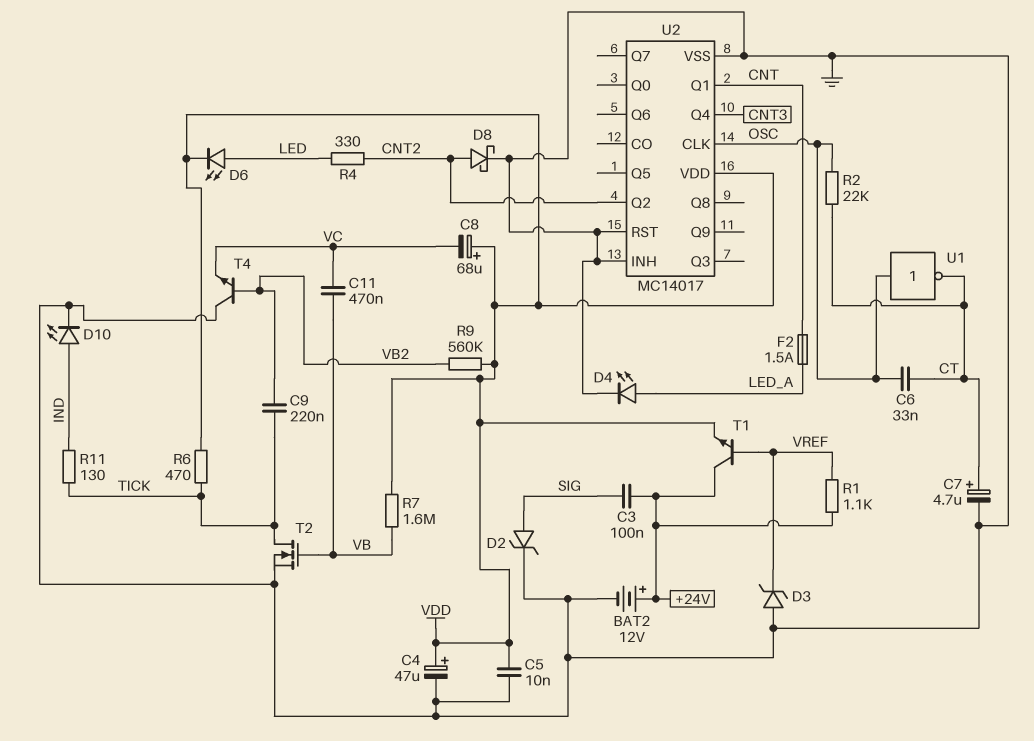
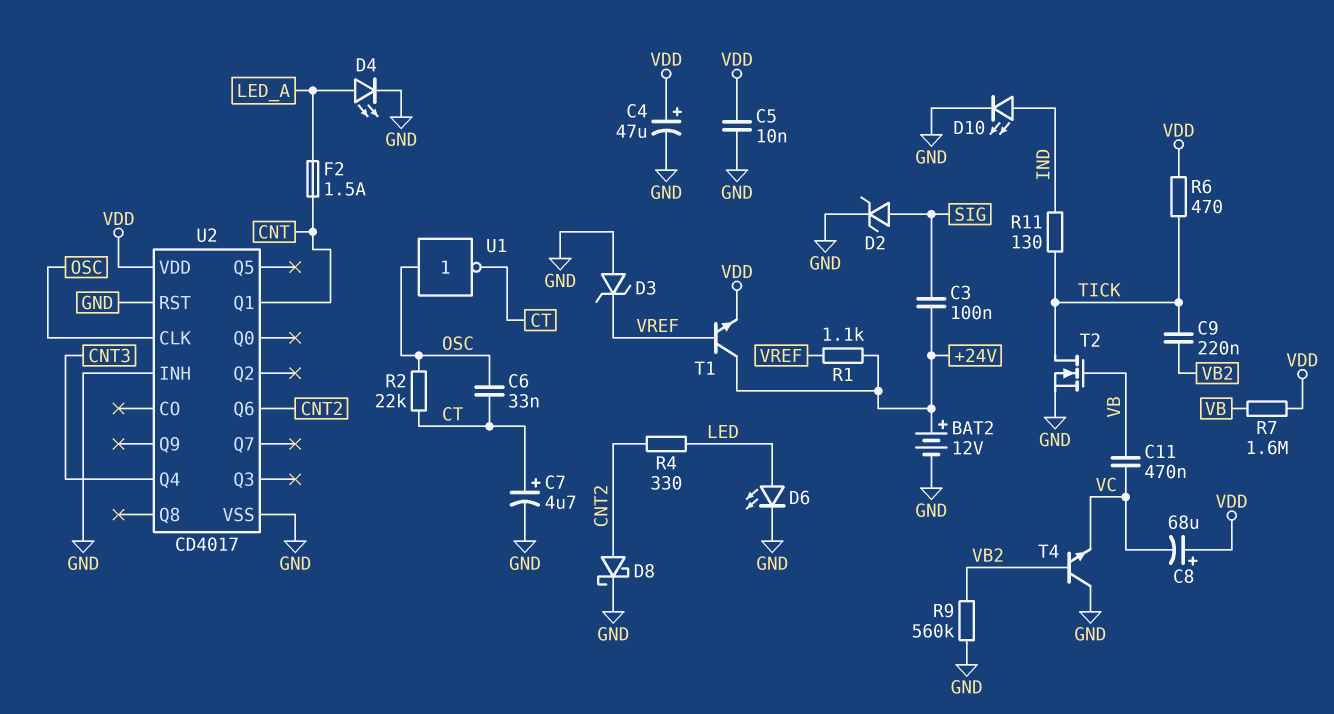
D6: LED (A LED, K VDD) -> LED (A LED, K GND)
R9: 560k (VB2, VDD) -> 560k (GND, VB2)
U2: MC14017 -> CD4017
U2 pin Q2: CNT2 -> none
U2 pin Q6: none -> CNT2

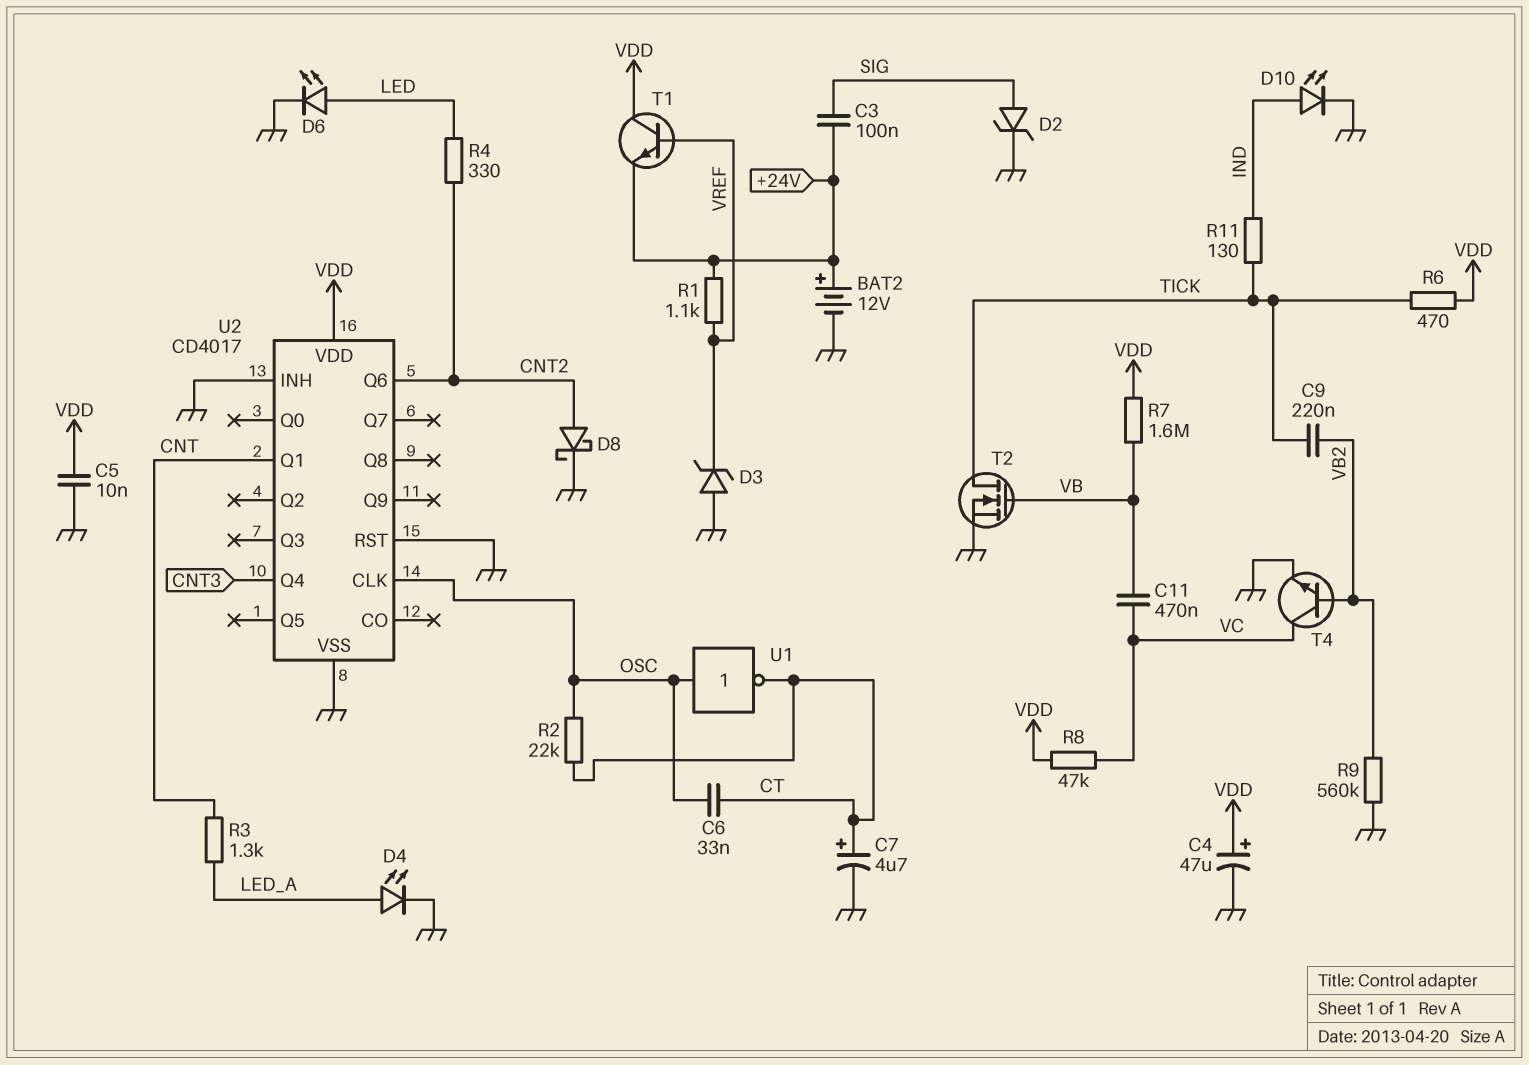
C8: 68uF (plus VDD, minus VC) -> none
F2: 1.5A (CNT, LED_A) -> none
R3: none -> 1.3k (CNT, LED_A)
R8: none -> 47k (VC, VDD)
T1: NPN (B VREF, C +24V, E VDD) -> NPN (B VREF, C VDD, E +24V)
T4: NPN (B VB2, C GND, E VC) -> NPN (B VB2, C VC, E GND)

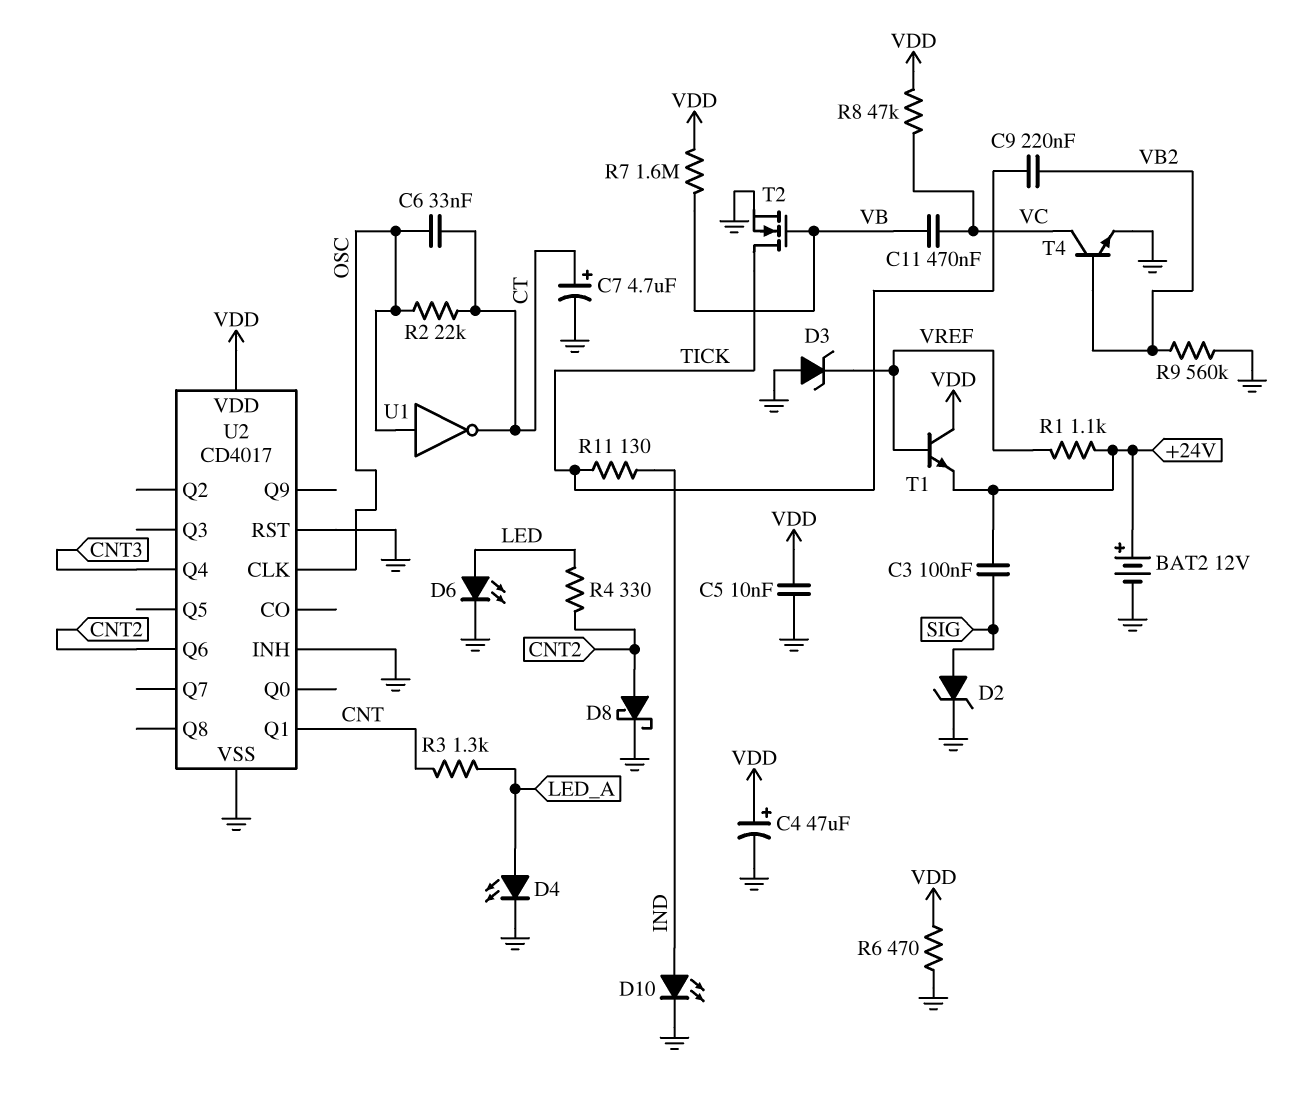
R6: 470 (TICK, VDD) -> 470 (GND, VDD)

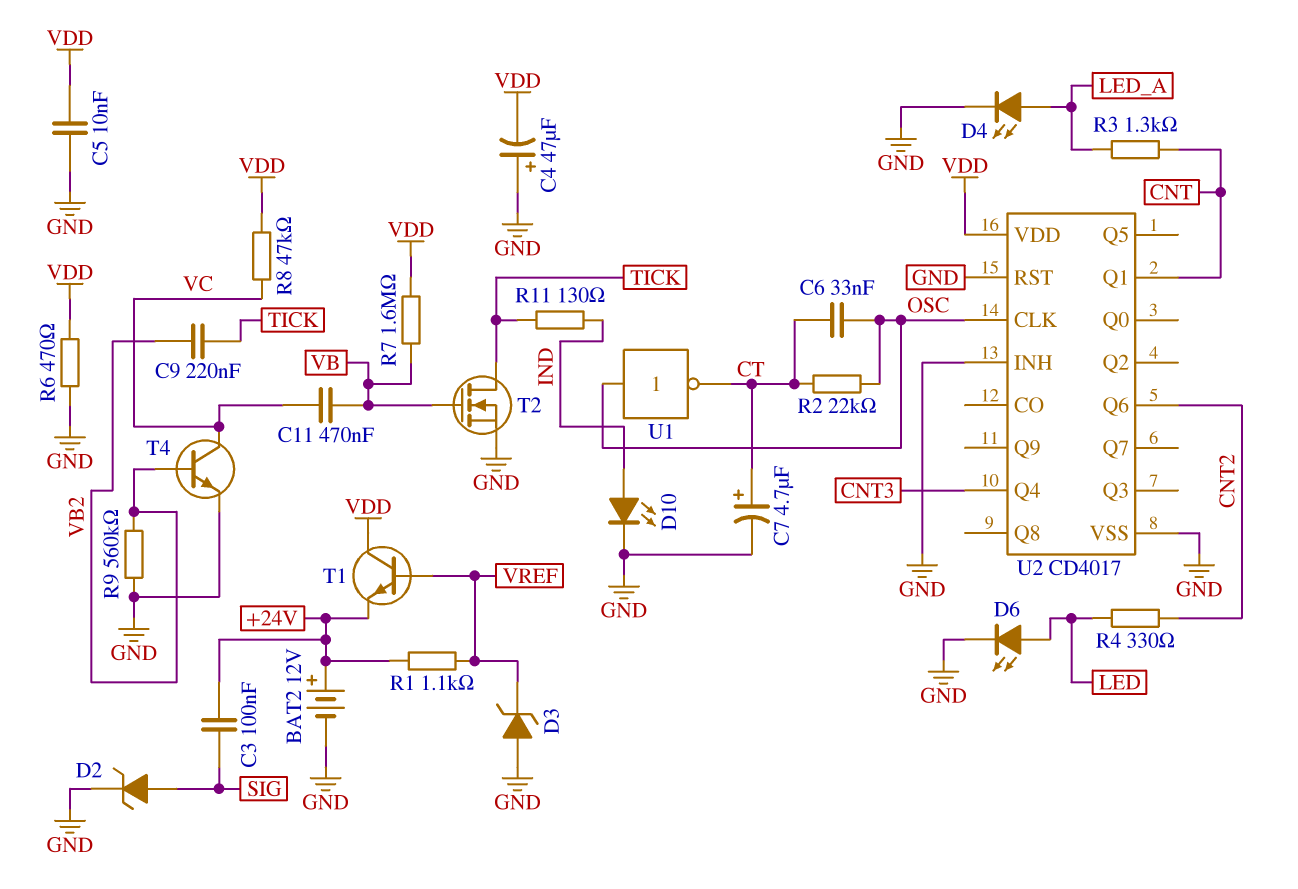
C4: 47uF (plus VDD, minus GND) -> 47uF (plus GND, minus VDD)
D8: schottky (A CNT2, K GND) -> none

